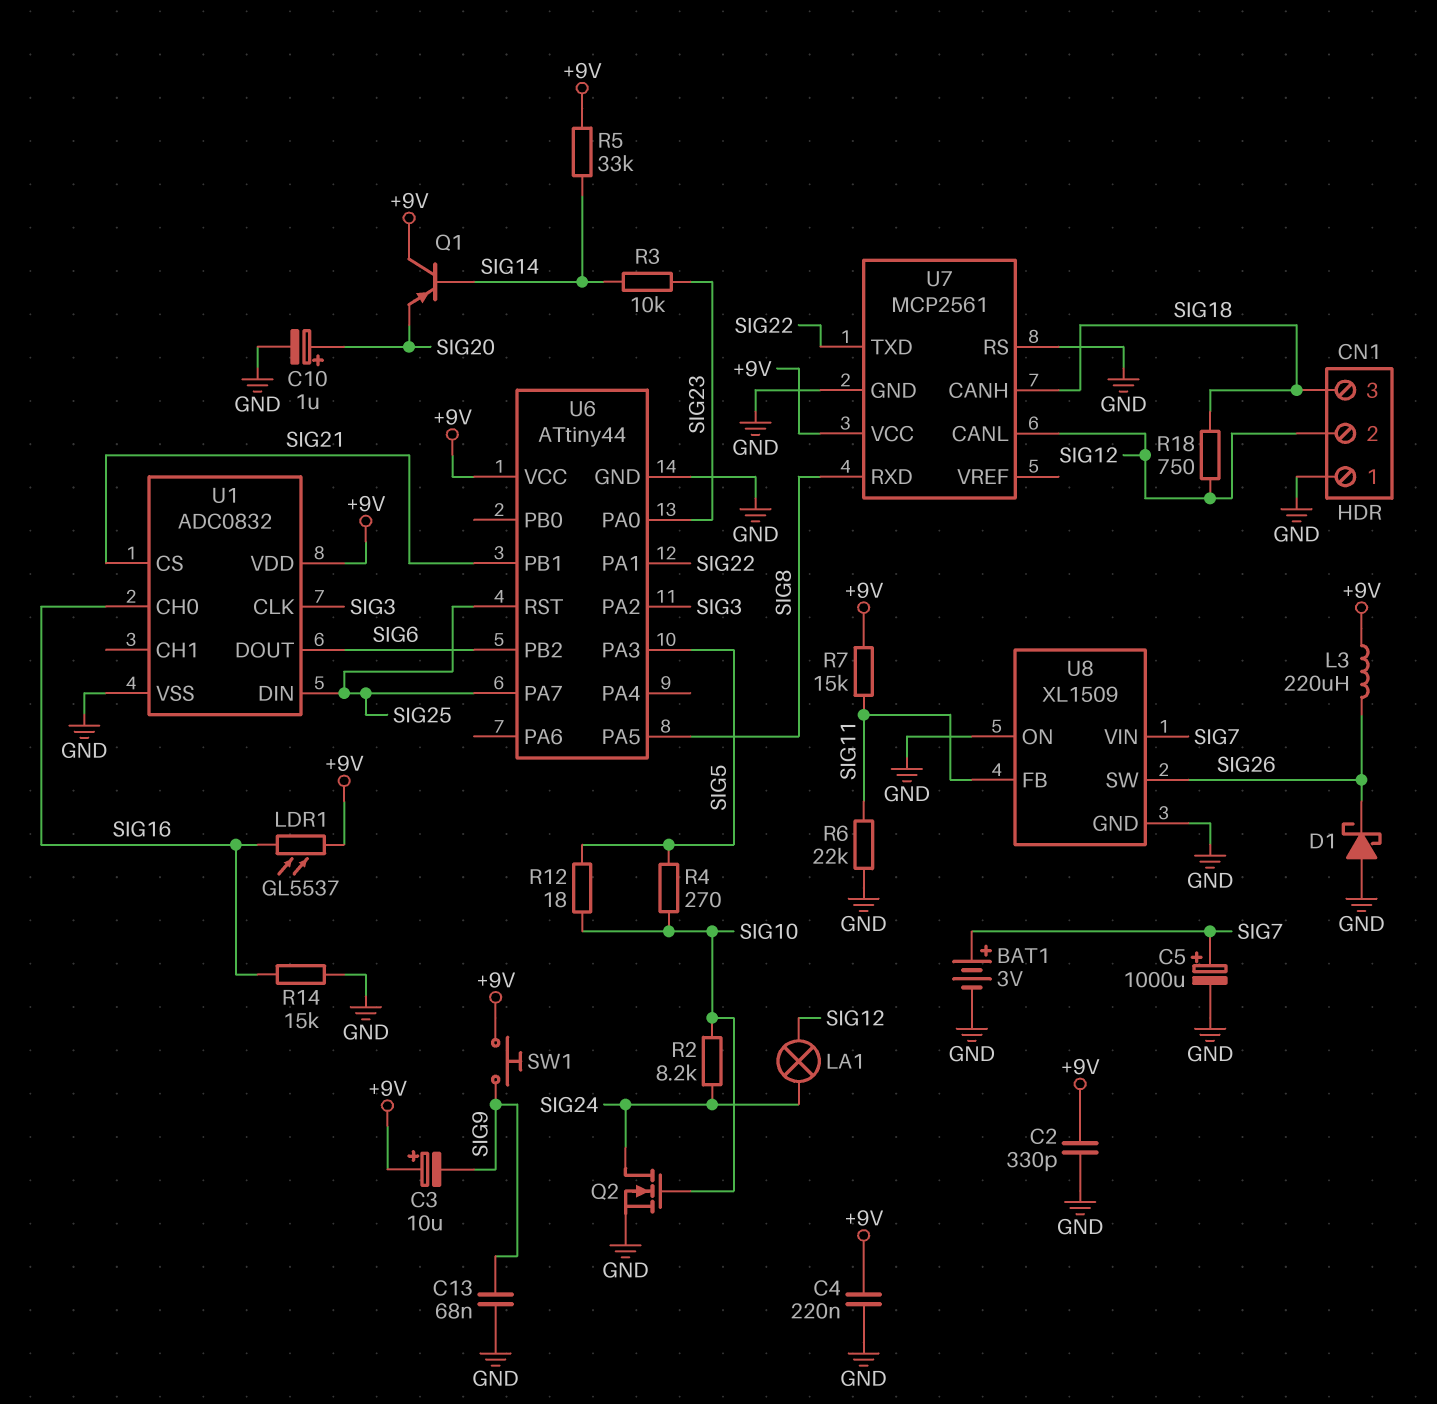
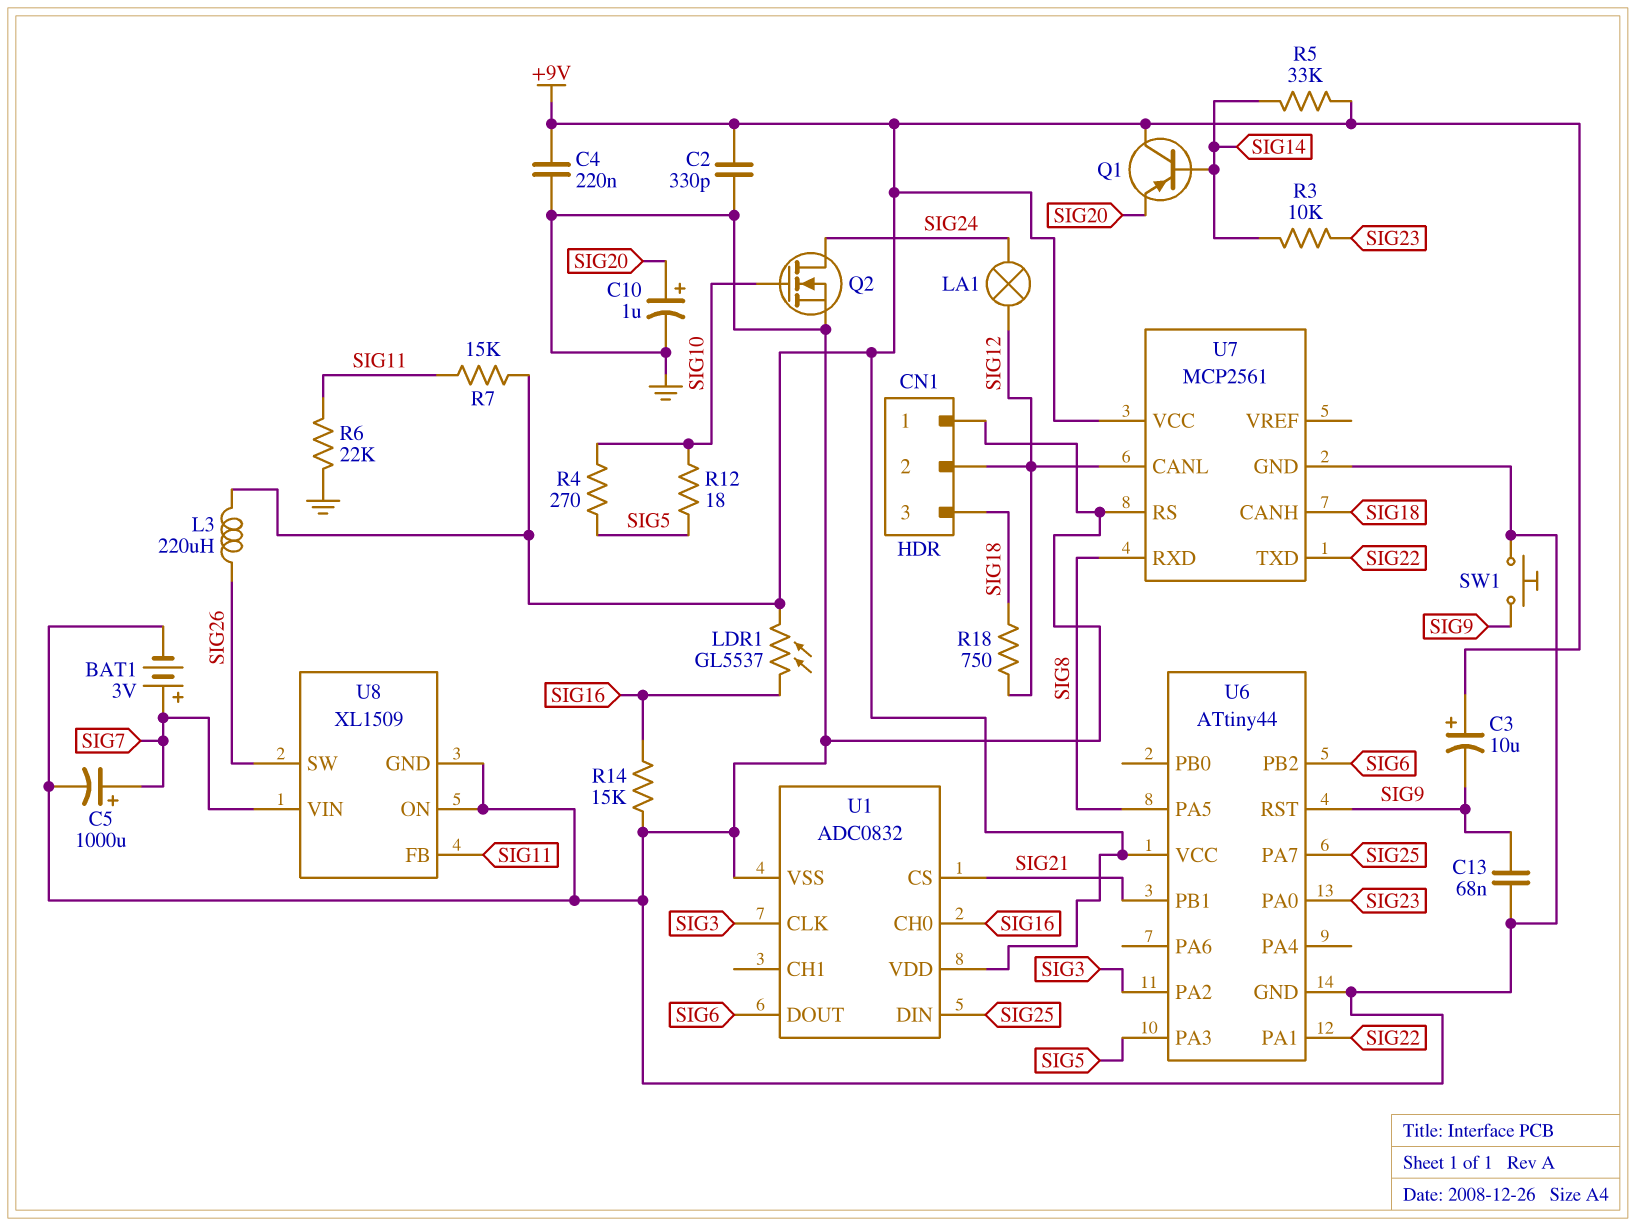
D1: schottky (A GND, K SIG26) -> none
R2: 8.2k (SIG10, SIG24) -> none
SW1: button (+9V, SIG9) -> button (GND, SIG9)
U6 pin RST: SIG25 -> SIG9

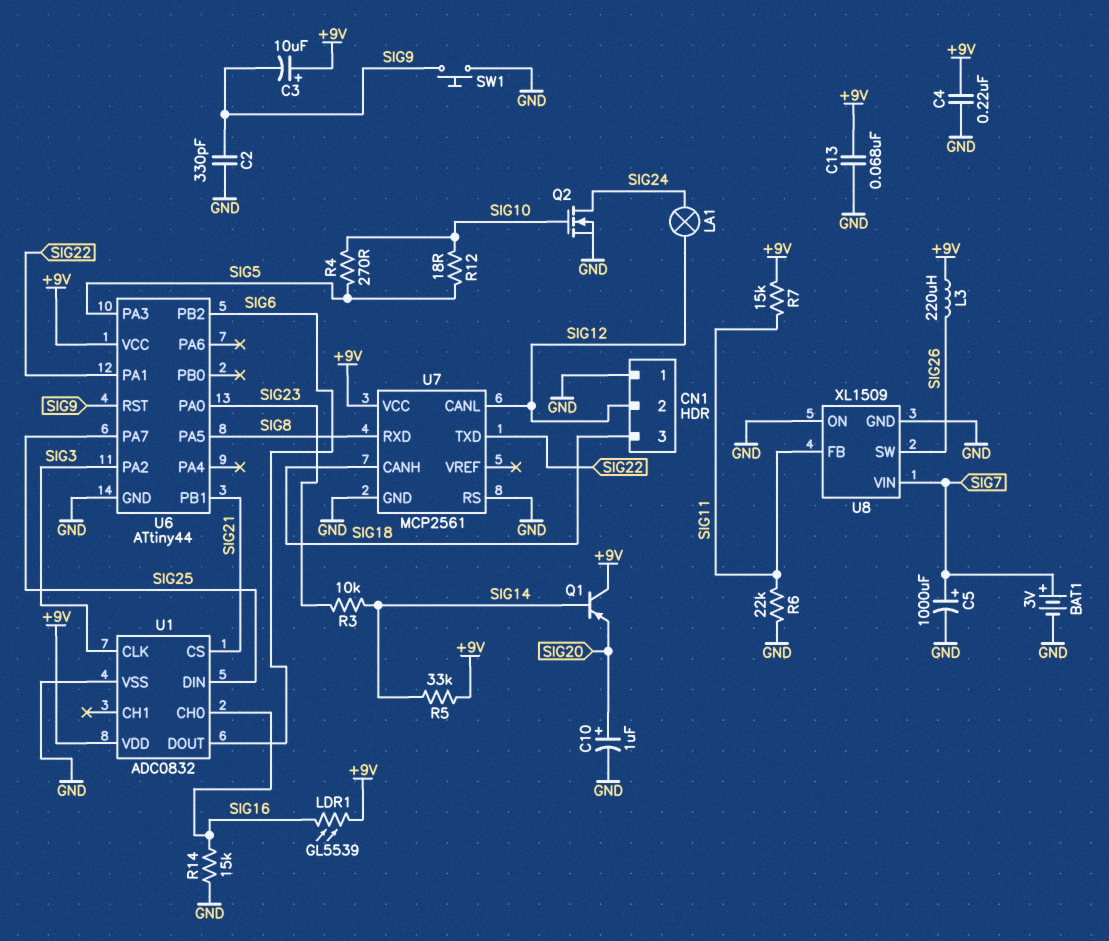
C2: 330pF (+9V, GND) -> 330pF (GND, SIG9)
C13: 68nF (GND, SIG9) -> 68nF (+9V, GND)
LDR1: GL5537 (+9V, SIG16) -> GL5539 (+9V, SIG16)
R18: 750 (SIG12, SIG18) -> none

